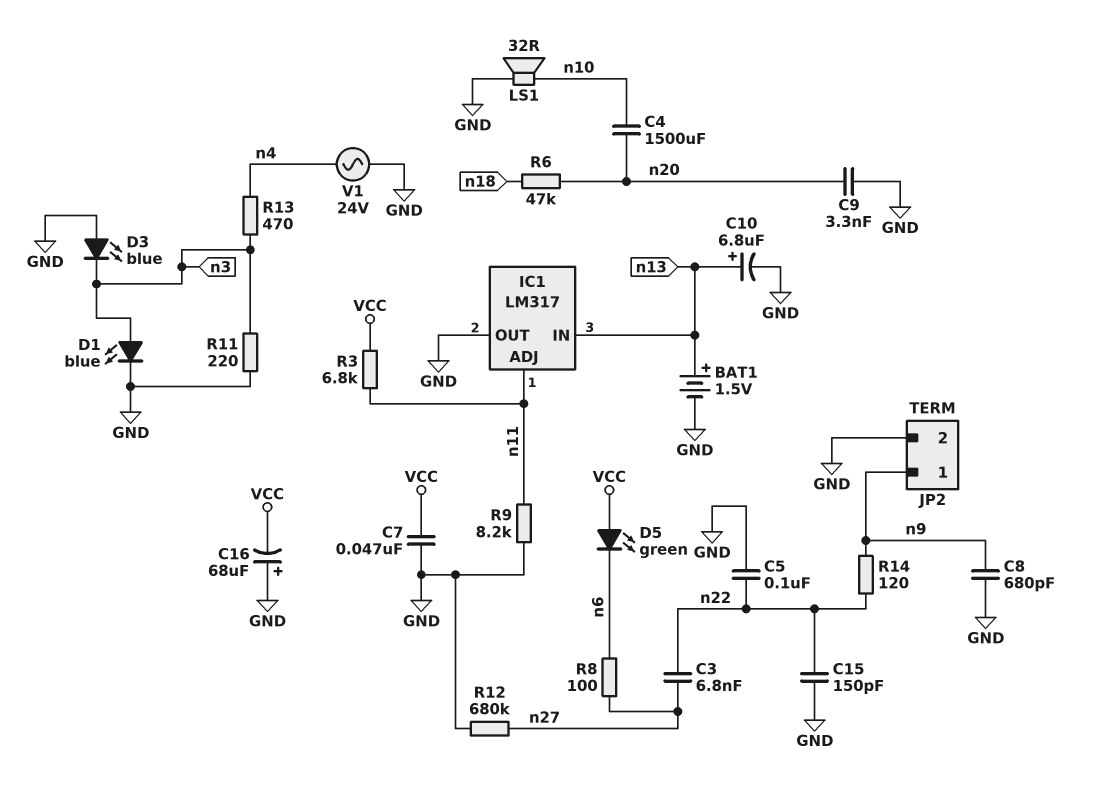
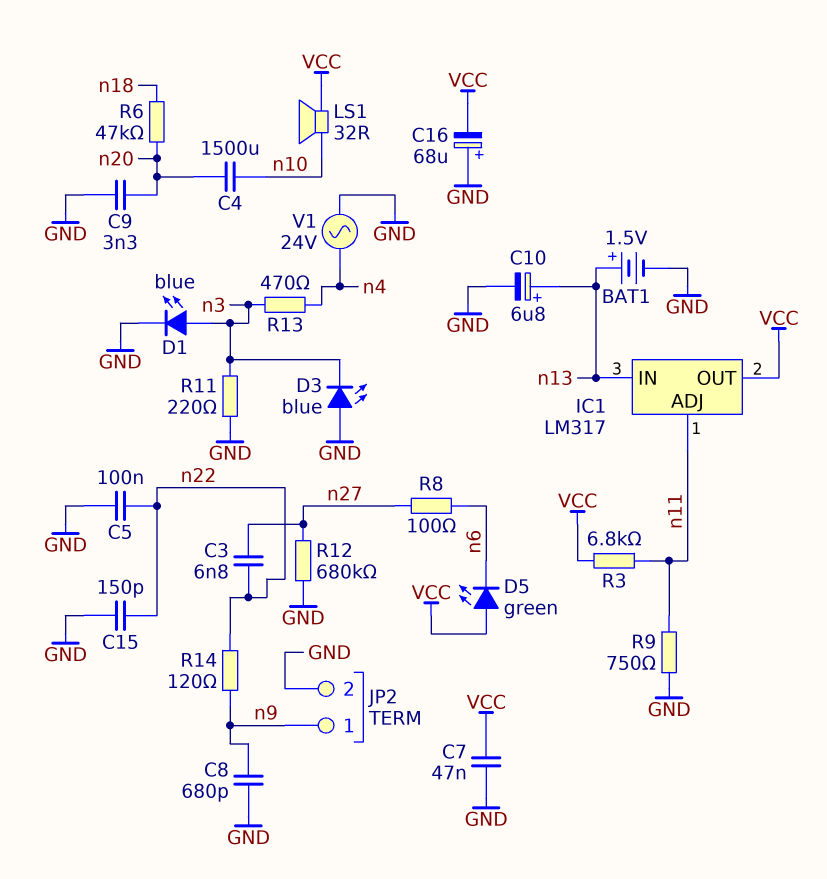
IC1 pin OUT: GND -> VCC
LS1: speaker 32R (GND, n10) -> speaker 32R (VCC, n10)
R9: 8.2k (GND, n11) -> 750 (GND, n11)

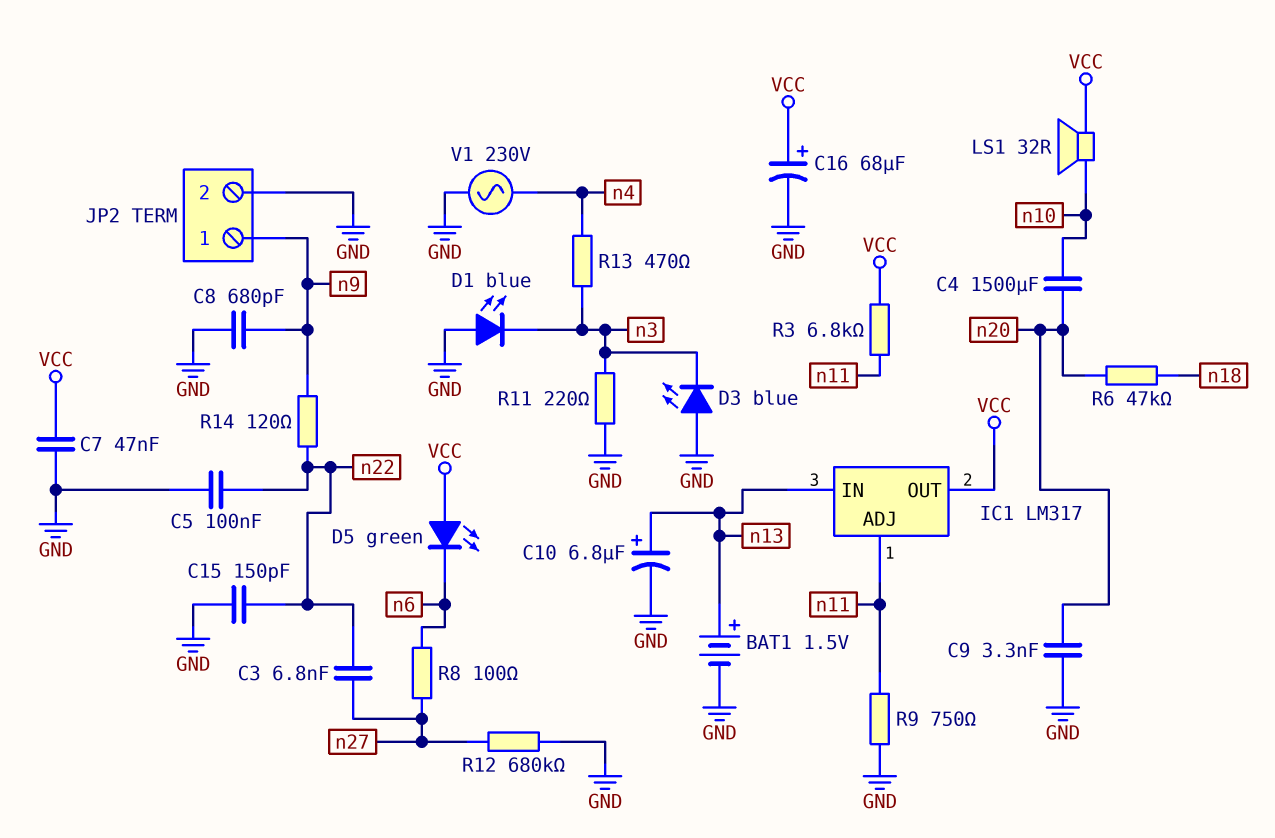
C16: 68uF (plus GND, minus VCC) -> 68uF (plus VCC, minus GND)
D1: LED blue (A n3, K GND) -> LED blue (A GND, K n3)
V1: AC 24V (GND, n4) -> AC 230V (GND, n4)

